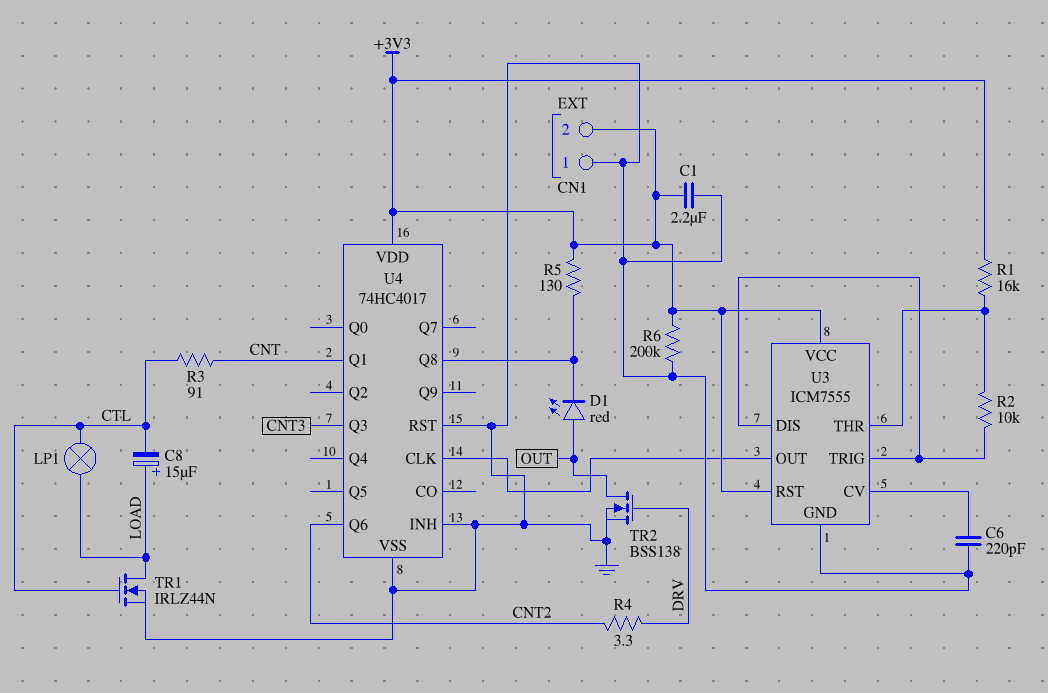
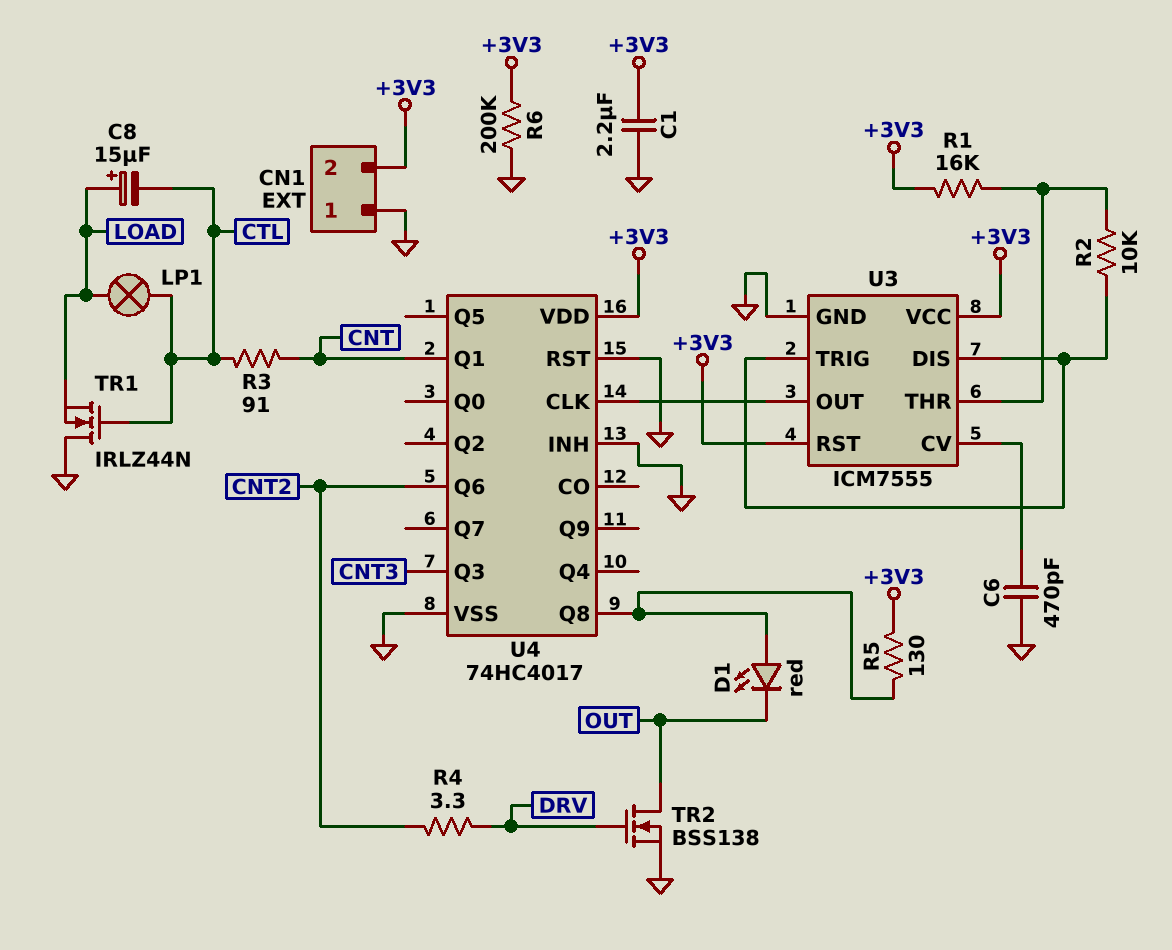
C6: 220pF (GND, U3/CV) -> 470pF (GND, U3/CV)
D1: LED red (A OUT, K U4/Q8) -> LED red (A U4/Q8, K OUT)
TR1: NMOS IRLZ44N (G CTL, D LOAD, S GND) -> NMOS IRLZ44N (G CTL, D GND, S LOAD)

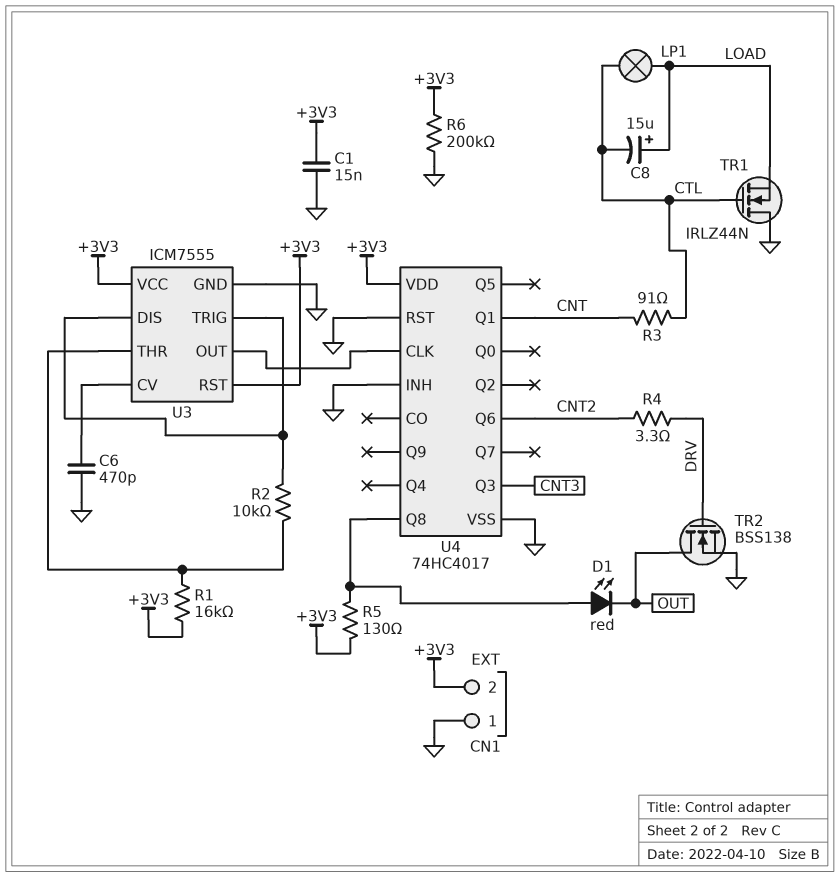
C1: 2.2uF (+3V3, GND) -> 15nF (+3V3, GND)

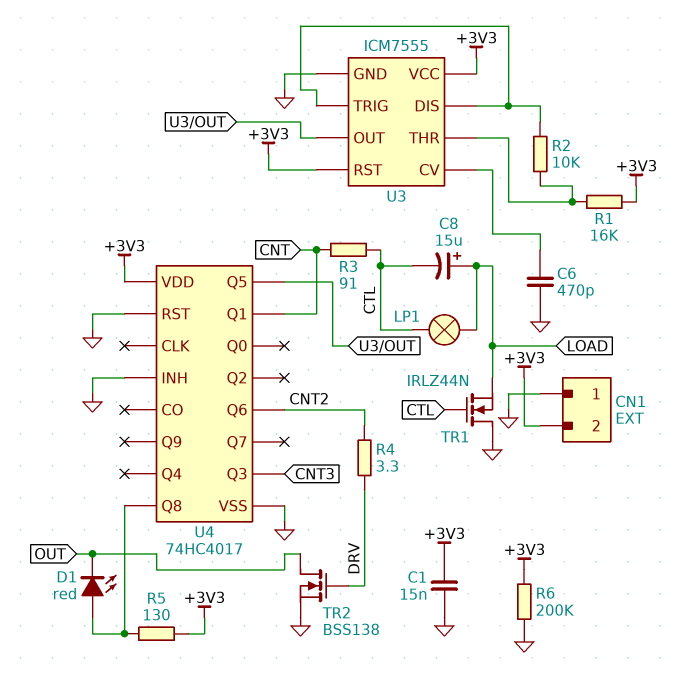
U4 pin CLK: U3/OUT -> none
U4 pin Q5: none -> U3/OUT

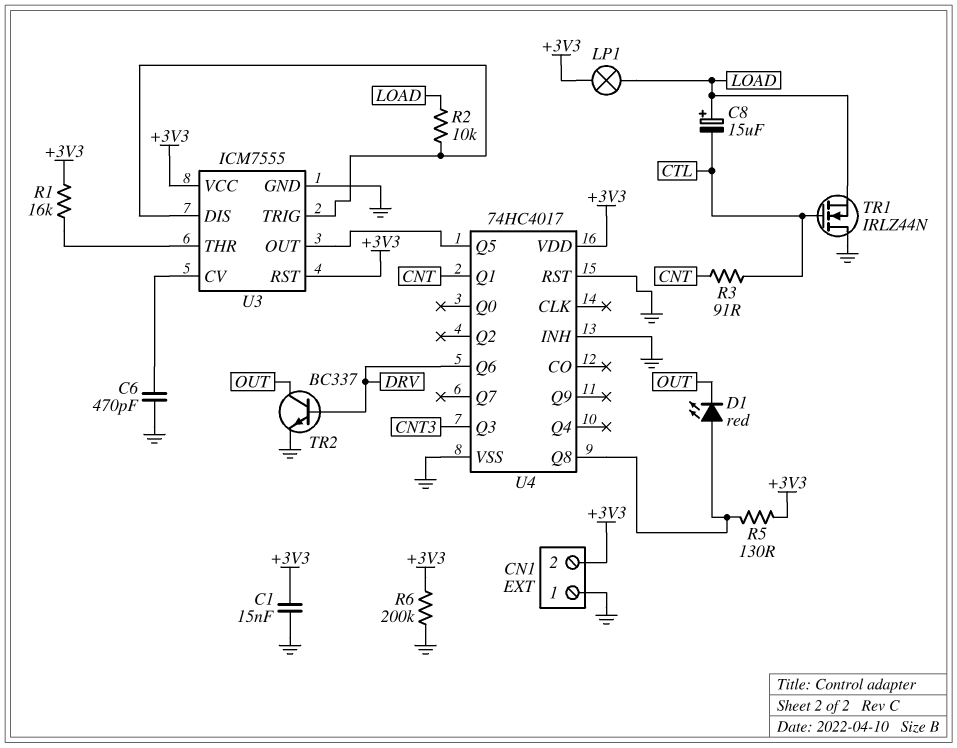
LP1: lamp (CTL, LOAD) -> lamp (+3V3, LOAD)
R2: 10k (U3/DIS, U3/THR) -> 10k (LOAD, U3/DIS)
R4: 3.3 (CNT2, DRV) -> none
TR2: NMOS BSS138 (G DRV, D OUT, S GND) -> NPN BC337 (B DRV, C OUT, E GND)
U4 pin Q6: CNT2 -> DRV

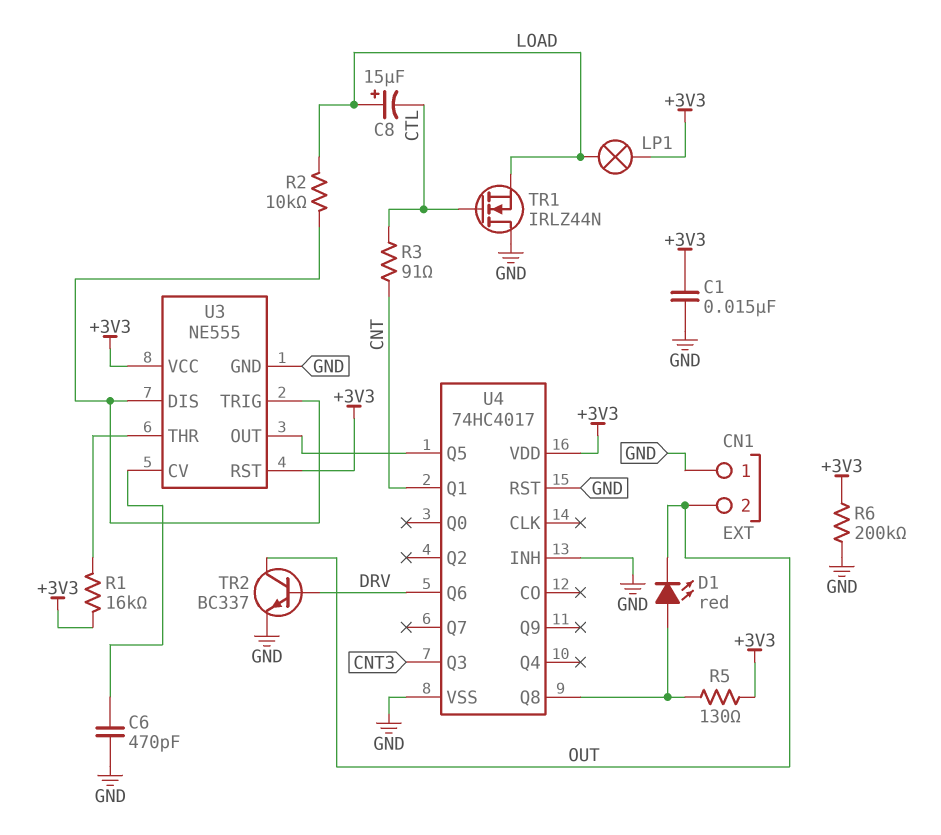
CN1 pin 2: +3V3 -> OUT
U3: ICM7555 -> NE555

